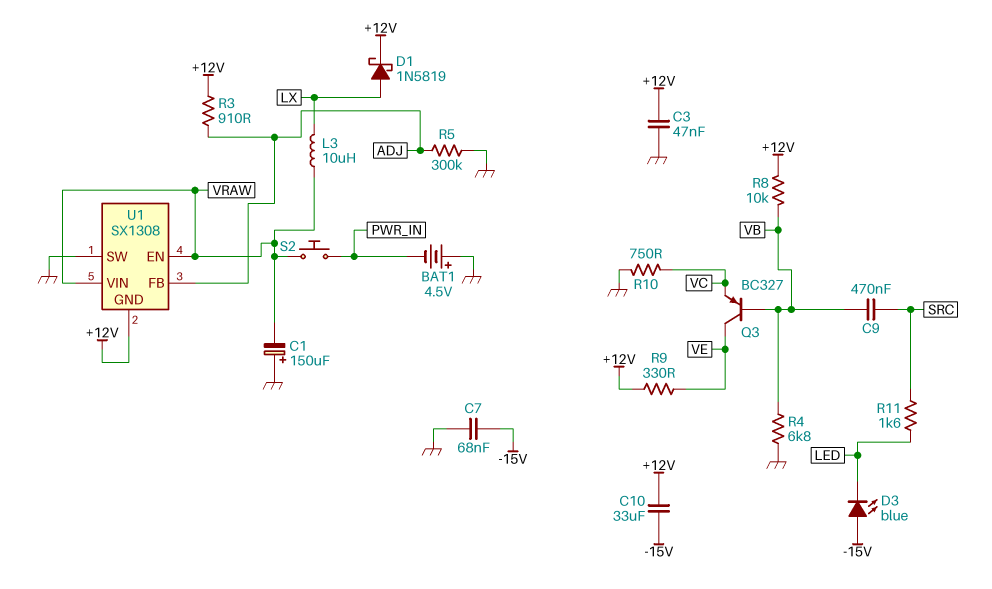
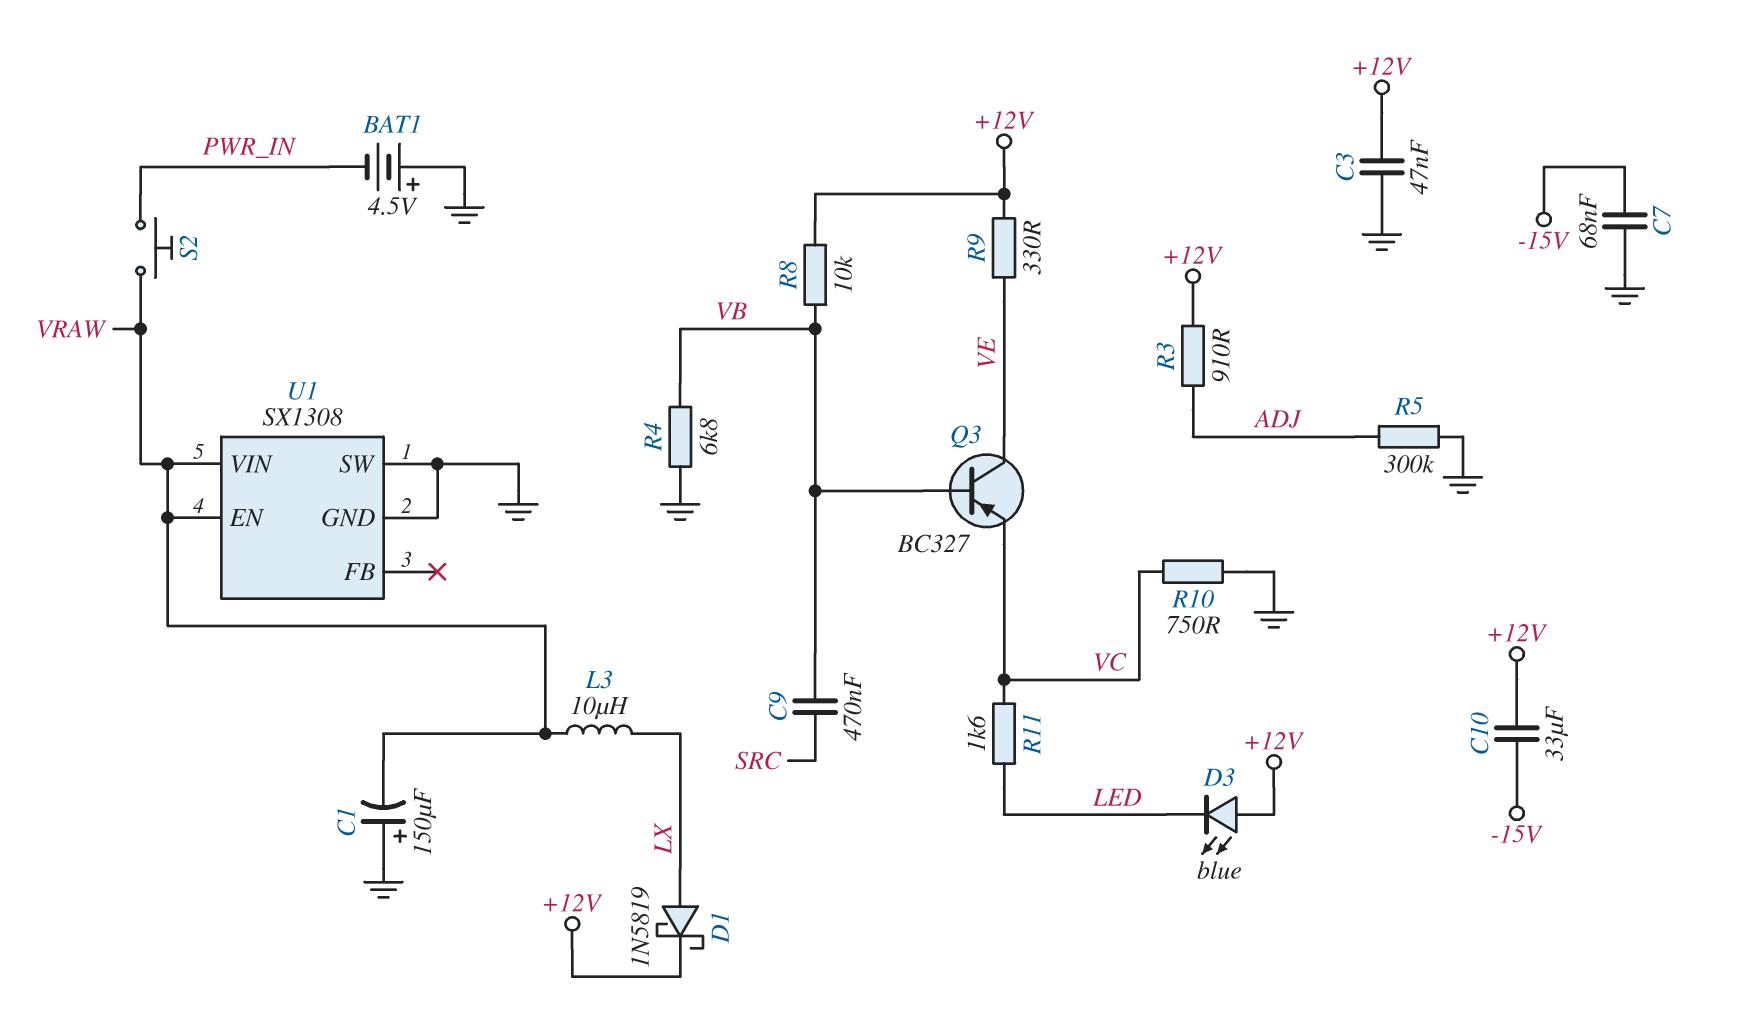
D3: LED blue (A -15V, K LED) -> LED blue (A +12V, K LED)
R11: 1.6k (LED, SRC) -> 1.6k (LED, VC)
U1 pin FB: ADJ -> none
U1 pin GND: +12V -> GND

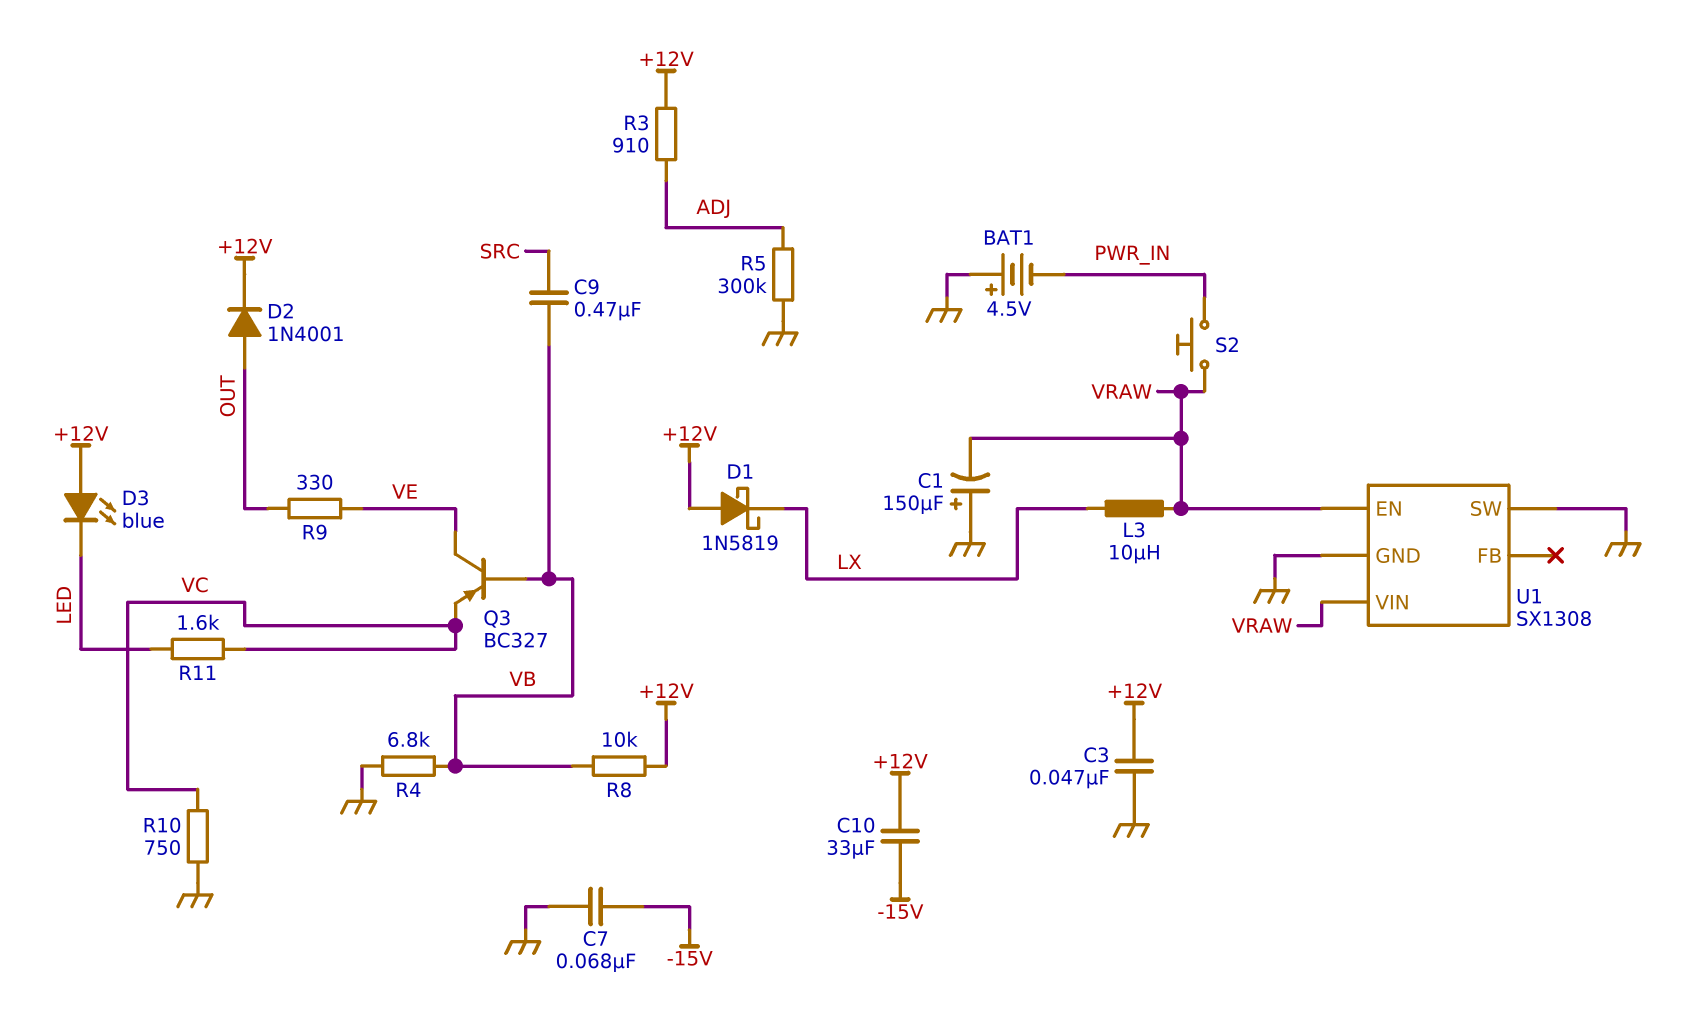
D1: schottky 1N5819 (A LX, K +12V) -> schottky 1N5819 (A +12V, K LX)
D2: none -> diode 1N4001 (A OUT, K +12V)
R9: 330 (+12V, VE) -> 330 (OUT, VE)

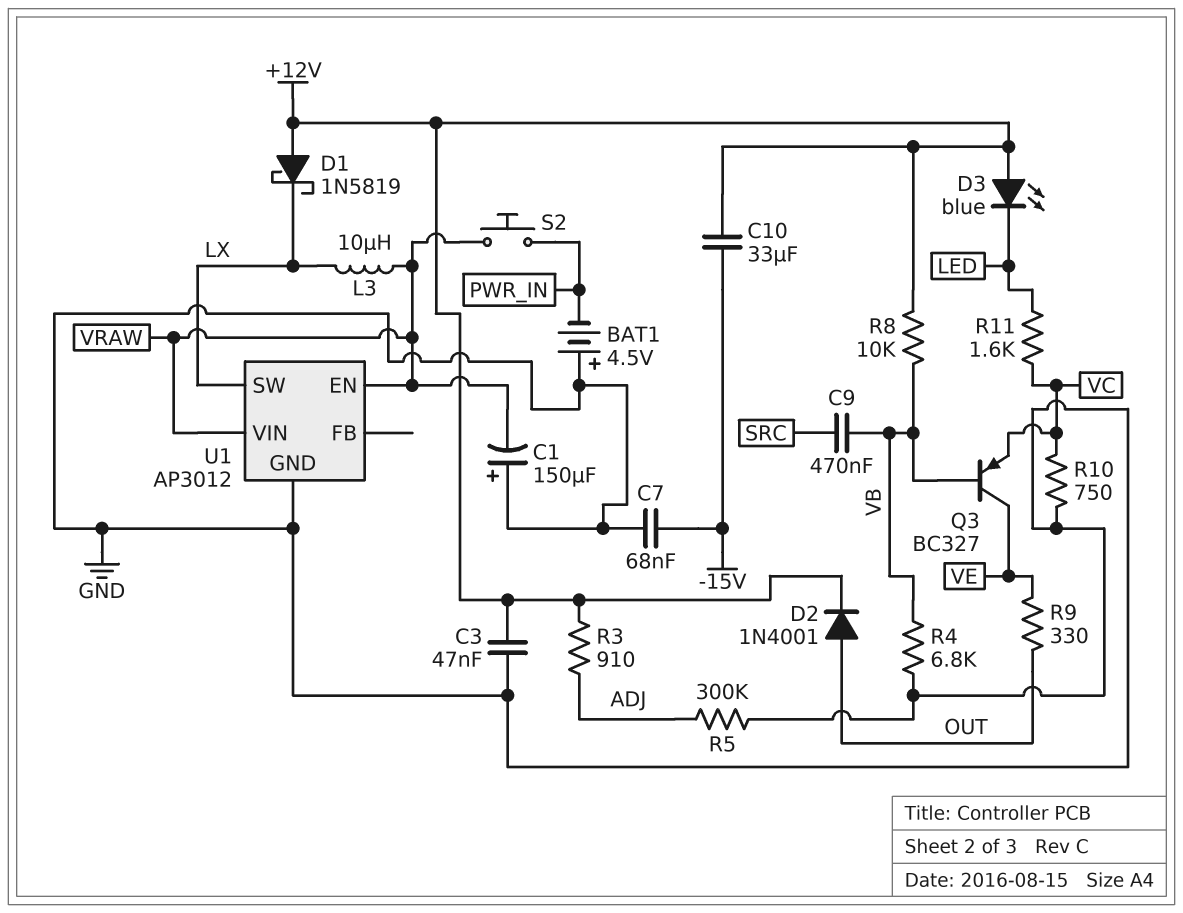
U1: SX1308 -> AP3012
U1 pin SW: GND -> LX

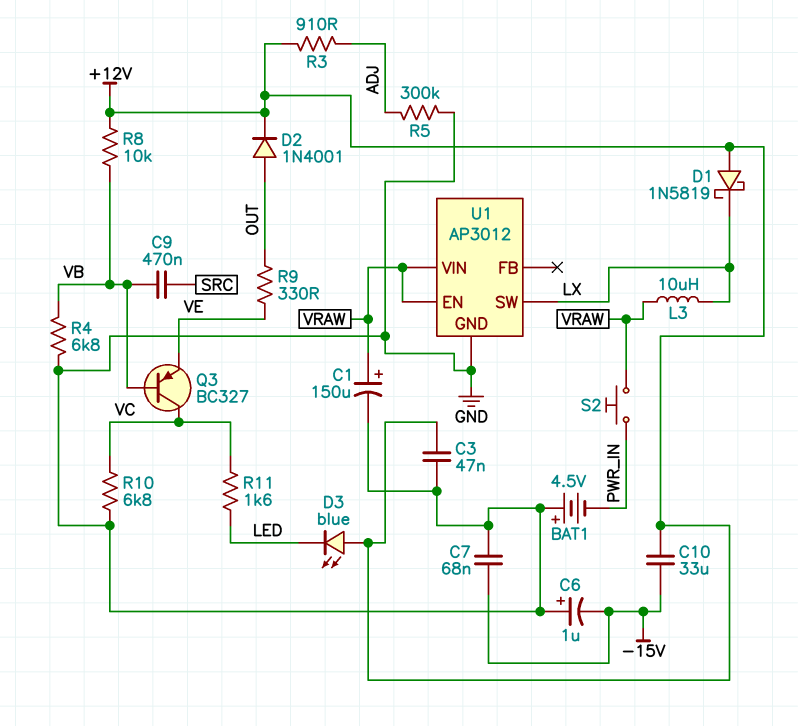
C1: 150uF (plus GND, minus VRAW) -> 150uF (plus VRAW, minus GND)
C6: none -> 1uF (plus GND, minus -15V)
Q3: PNP BC327 (B VB, C VE, E VC) -> PNP BC327 (B VB, C VC, E VE)
R10: 750 (GND, VC) -> 6.8k (GND, VC)

